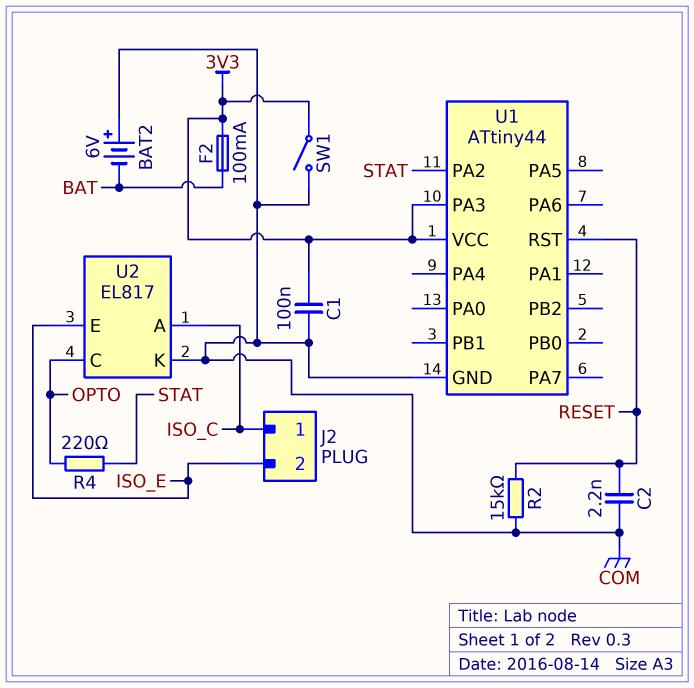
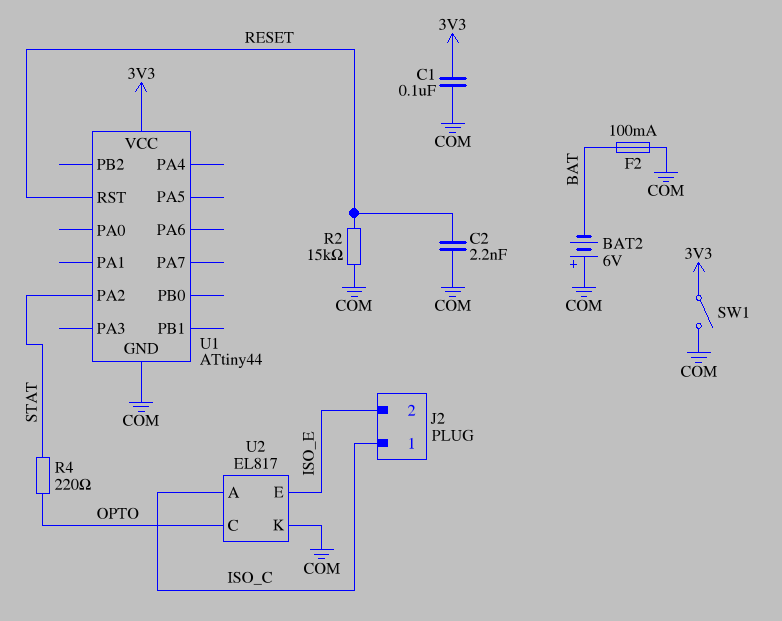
F2: 100mA (3V3, BAT) -> 100mA (BAT, COM)
U1 pin PA3: 3V3 -> none

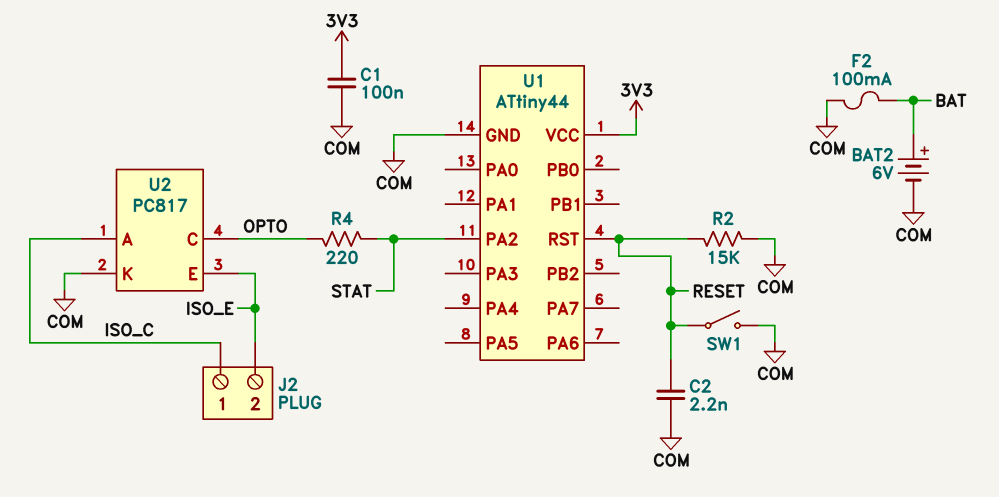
BAT2: 6V (plus COM, minus BAT) -> 6V (plus BAT, minus COM)
SW1: switch (3V3, COM) -> switch (COM, RESET)
U2: EL817 -> PC817

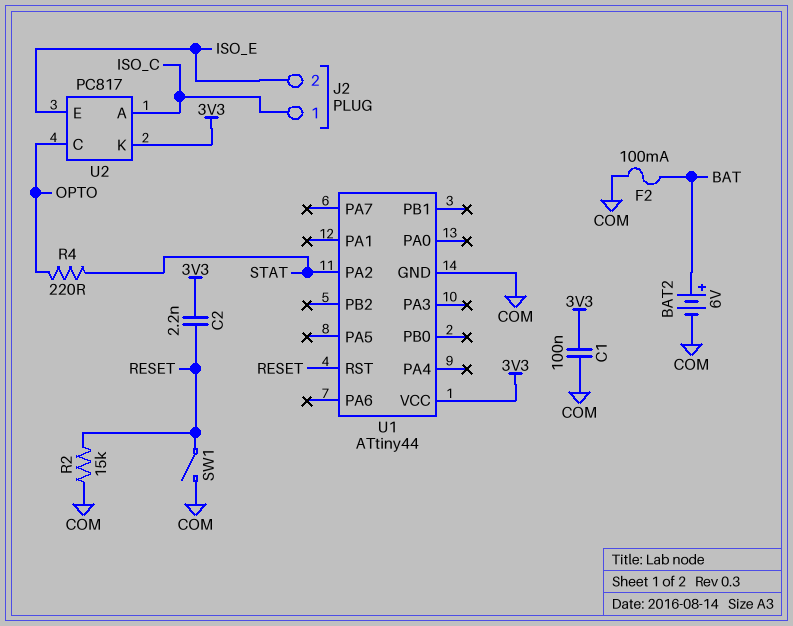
C2: 2.2nF (COM, RESET) -> 2.2nF (3V3, RESET)
U2 pin K: COM -> 3V3

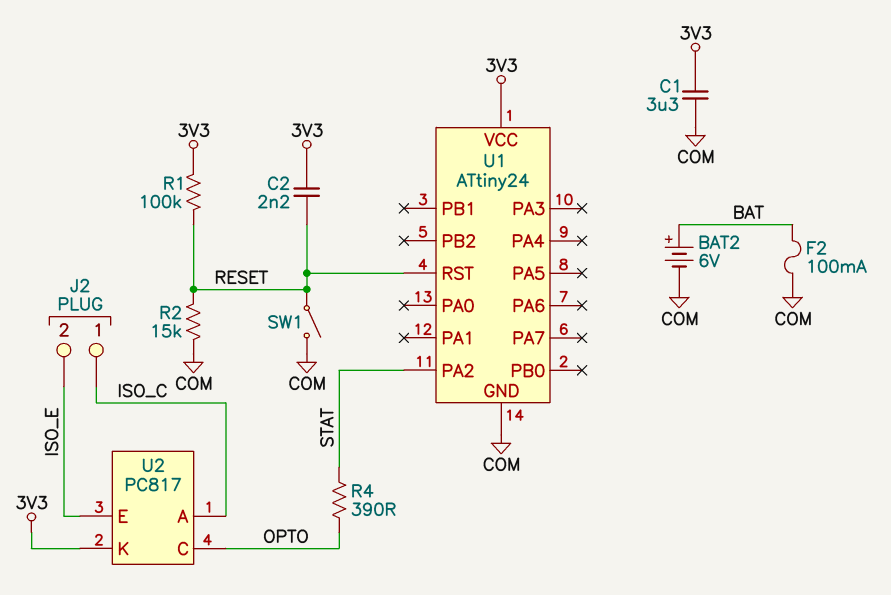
C1: 100nF (3V3, COM) -> 3.3uF (3V3, COM)
R1: none -> 100k (3V3, RESET)
R4: 220 (OPTO, STAT) -> 390 (OPTO, STAT)
U1: ATtiny44 -> ATtiny24

